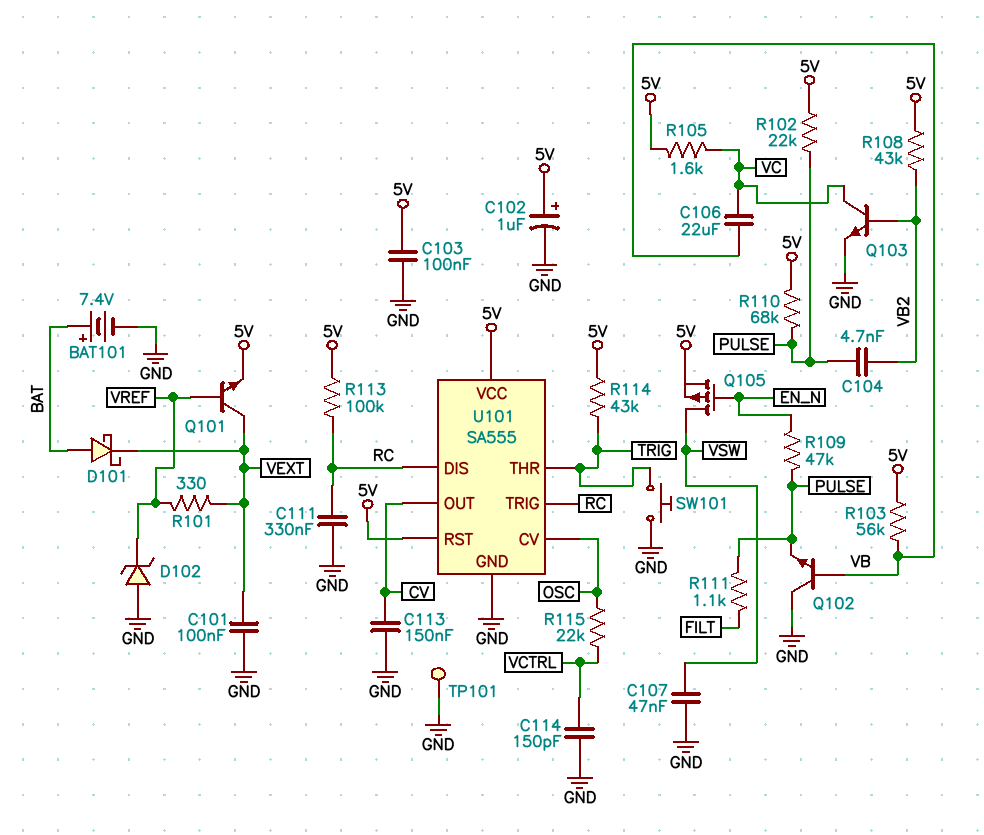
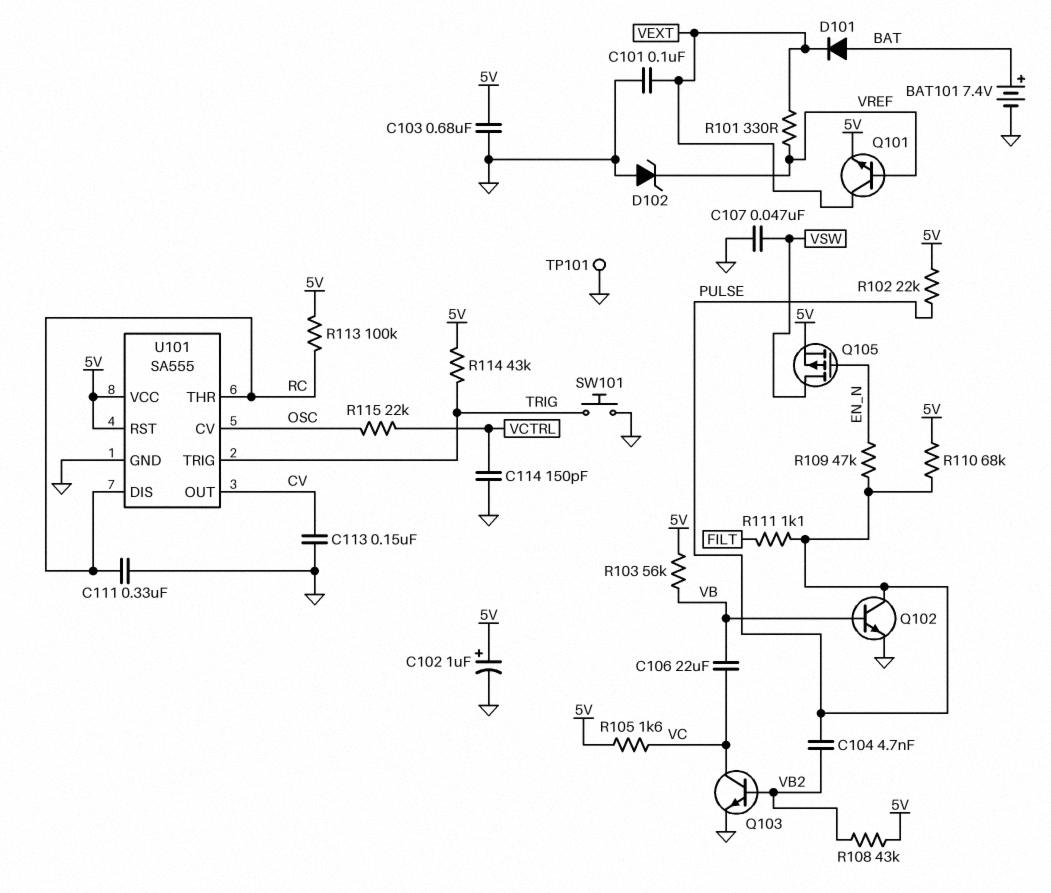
C103: 100nF (5V, GND) -> 680nF (5V, GND)
D101: schottky (A BAT, K VEXT) -> diode (A BAT, K VEXT)
Q102: NPN (B VB, C GND, E PULSE) -> NPN (B VB, C PULSE, E GND)
U101 pin THR: TRIG -> RC
U101 pin TRIG: RC -> TRIG

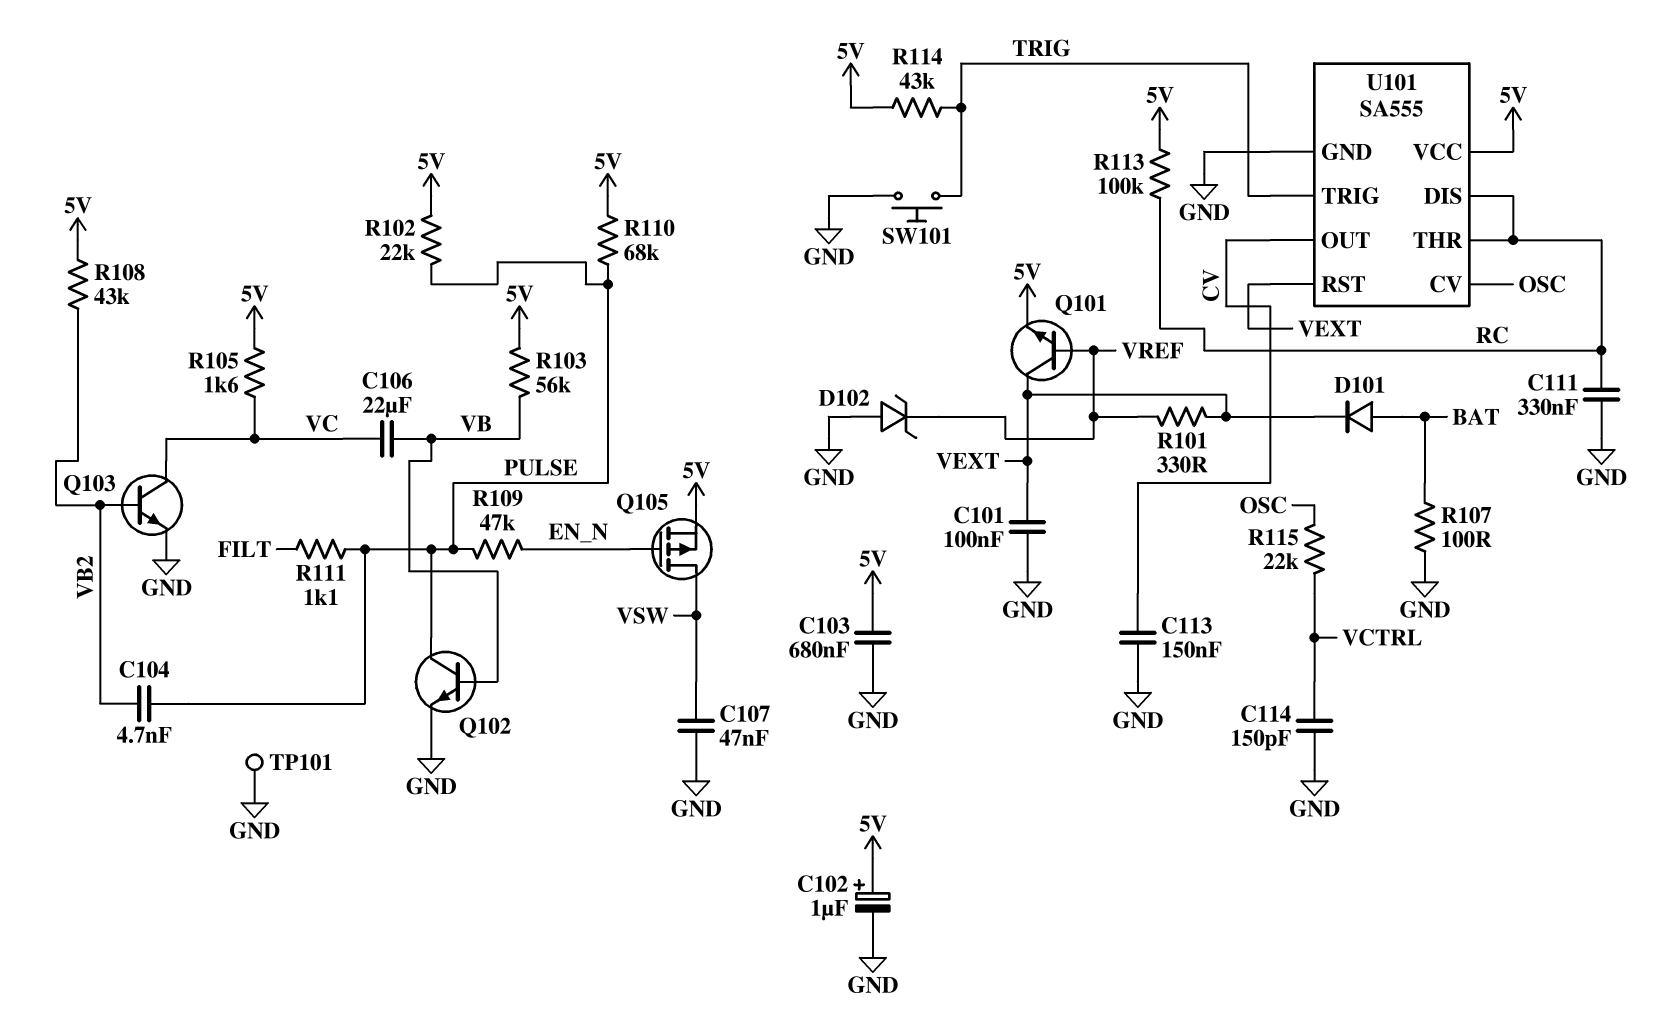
BAT101: 7.4V (plus BAT, minus GND) -> none
R107: none -> 100 (BAT, GND)
U101 pin RST: 5V -> VEXT

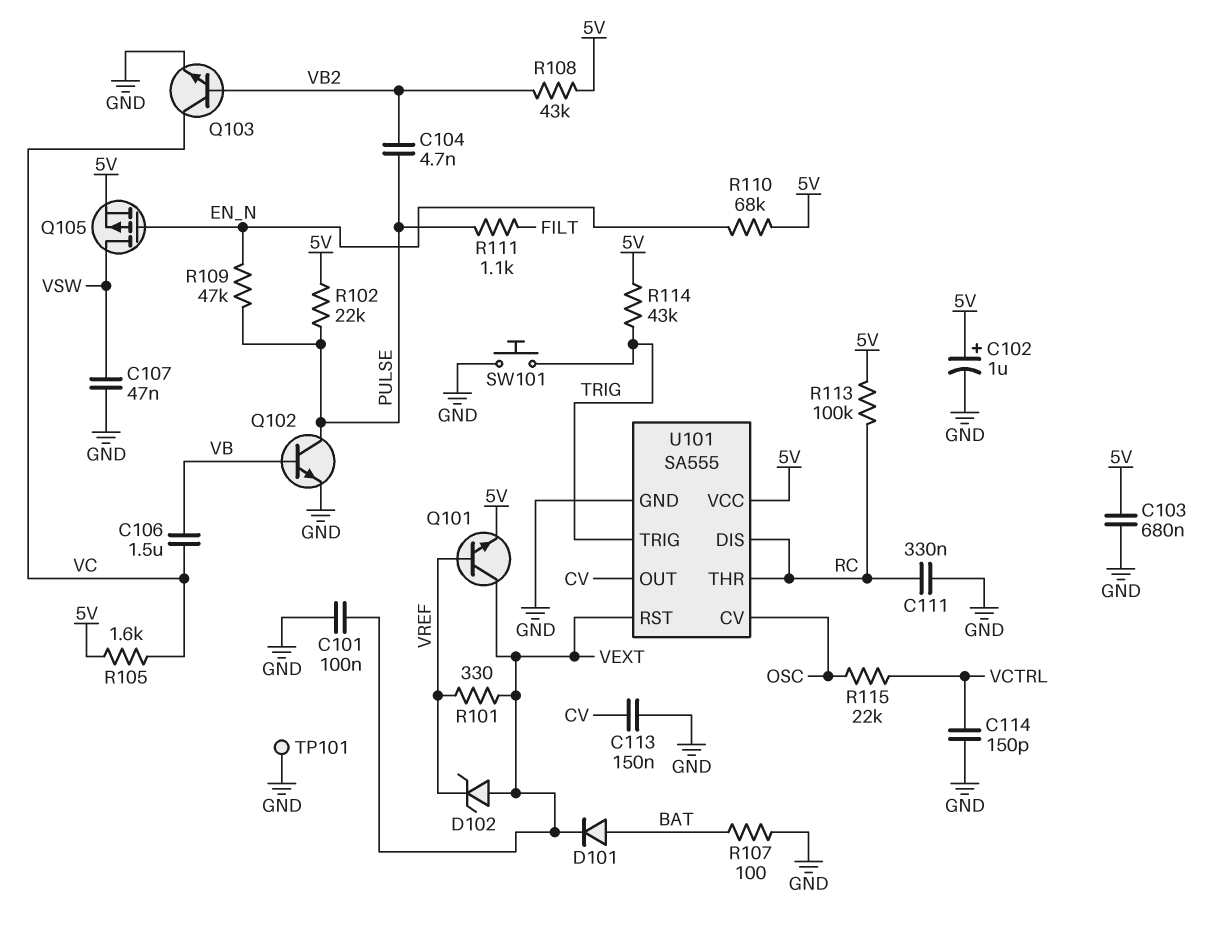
C106: 22uF (VB, VC) -> 1.5uF (VB, VC)
D102: zener (A GND, K VREF) -> zener (A VEXT, K VREF)
R103: 56k (5V, VB) -> none
R110: 68k (5V, PULSE) -> 68k (5V, EN_N)

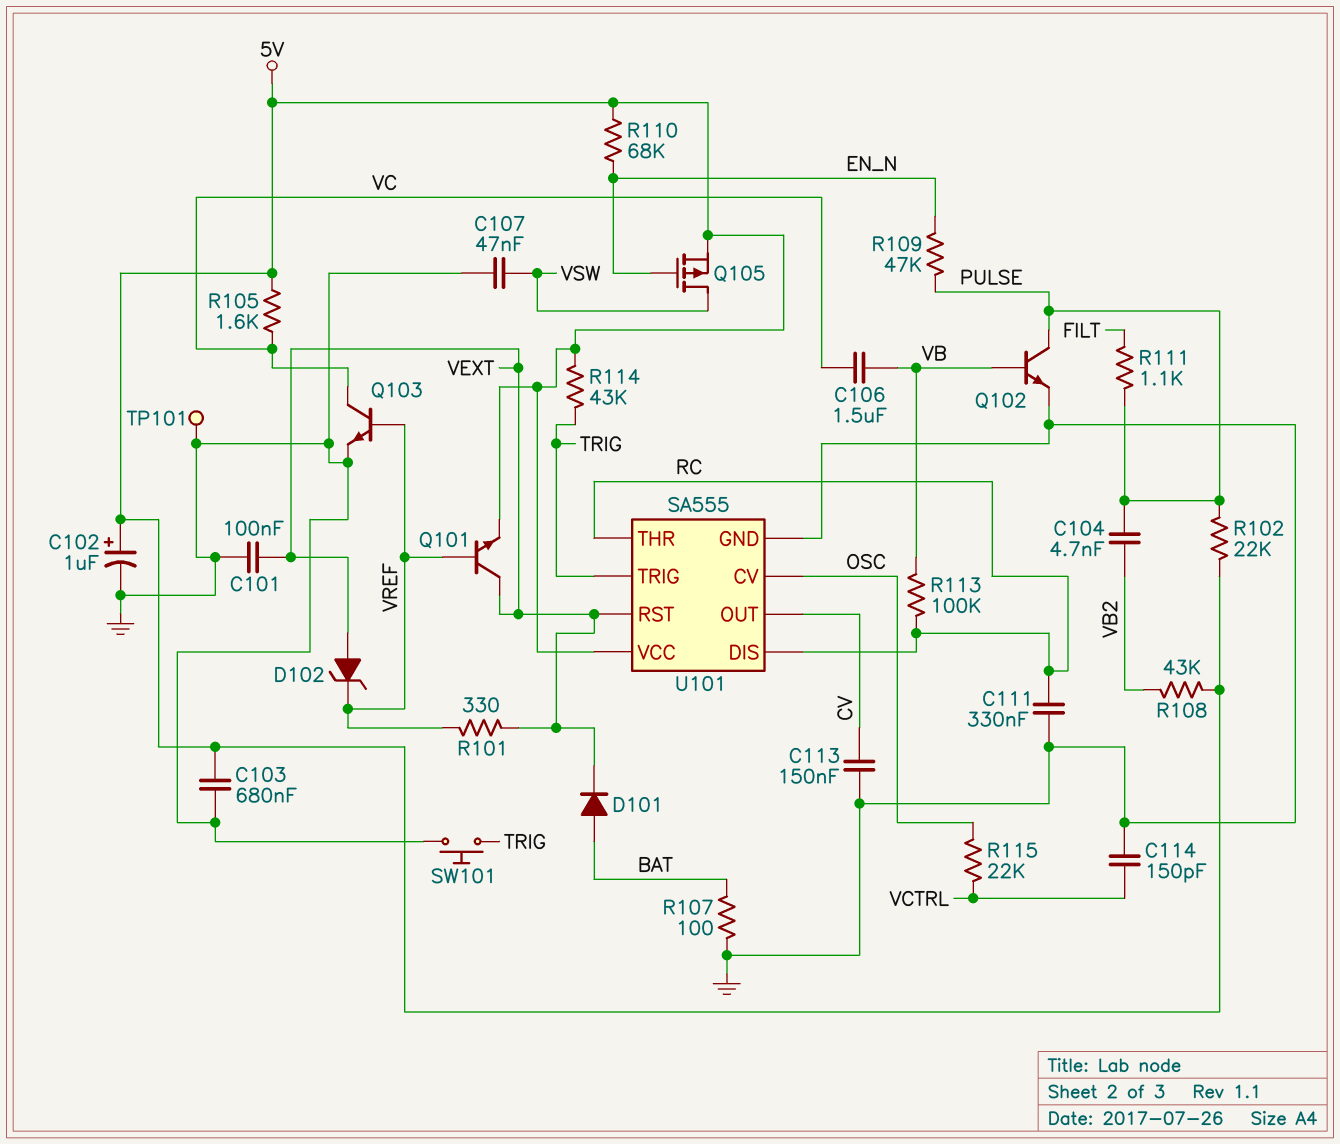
Q103: NPN (B VB2, C VC, E GND) -> NPN (B VREF, C VC, E GND)
R113: 100k (5V, RC) -> 100k (RC, VB)

